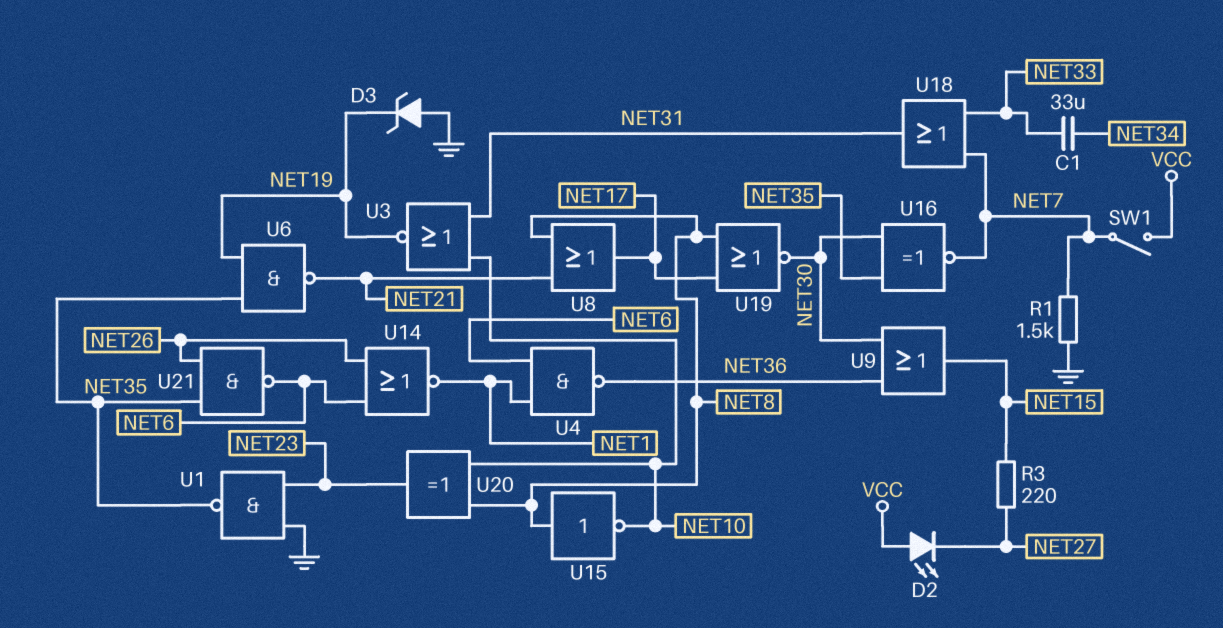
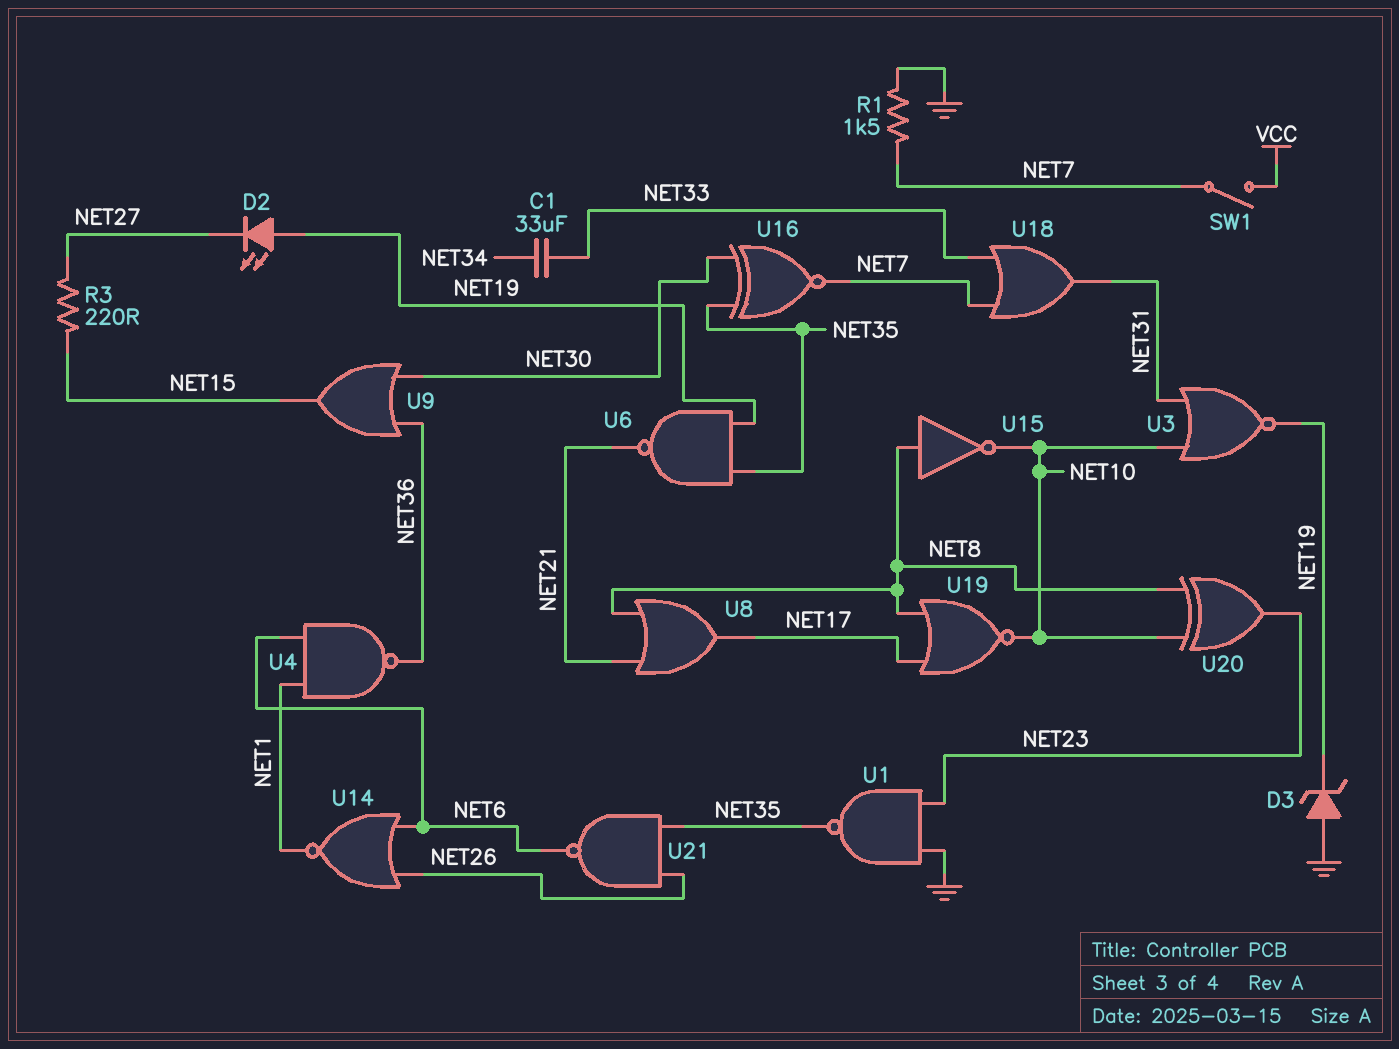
D2: LED (A VCC, K NET27) -> LED (A NET19, K NET27)
U19: NOR (in NET8, in NET17, out NET30) -> NOR (in NET8, in NET17, out NET10)

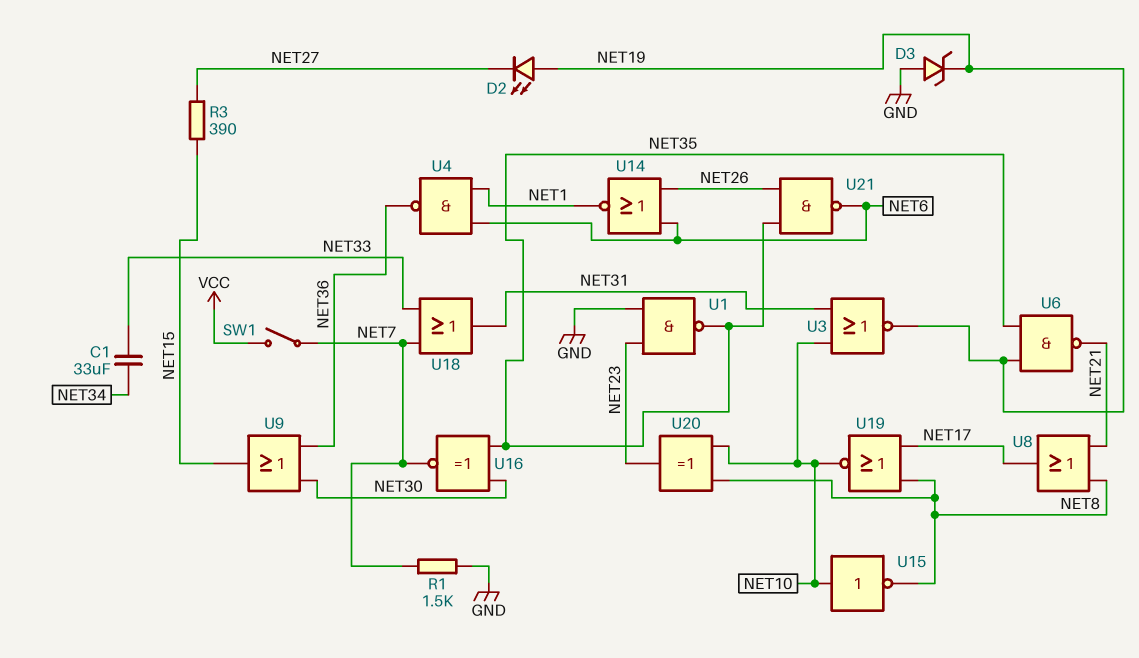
R3: 220 (NET15, NET27) -> 390 (NET15, NET27)
U15: NOT (in NET8, out NET10) -> NOT (in NET10, out NET8)

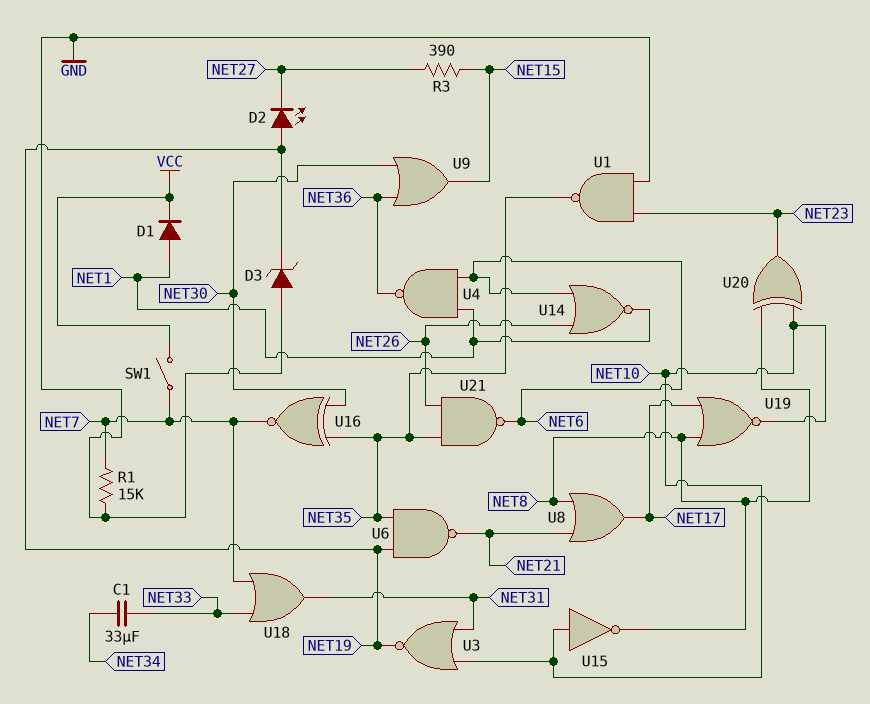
D1: none -> diode (A NET1, K VCC)
R1: 1.5k (GND, NET7) -> 15k (GND, NET7)

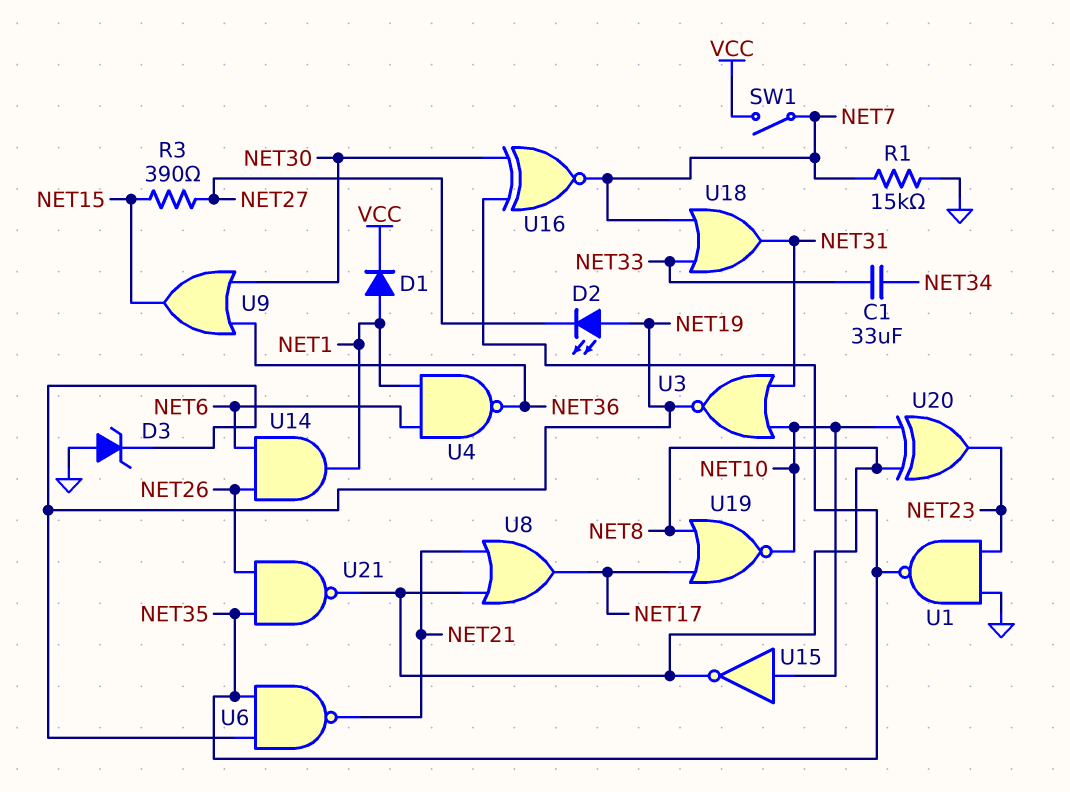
U14: NOR (in NET6, in NET26, out NET1) -> AND (in NET6, in NET26, out NET1)
U21: NAND (in NET26, in NET35, out NET6) -> NAND (in NET26, in NET35, out NET8)

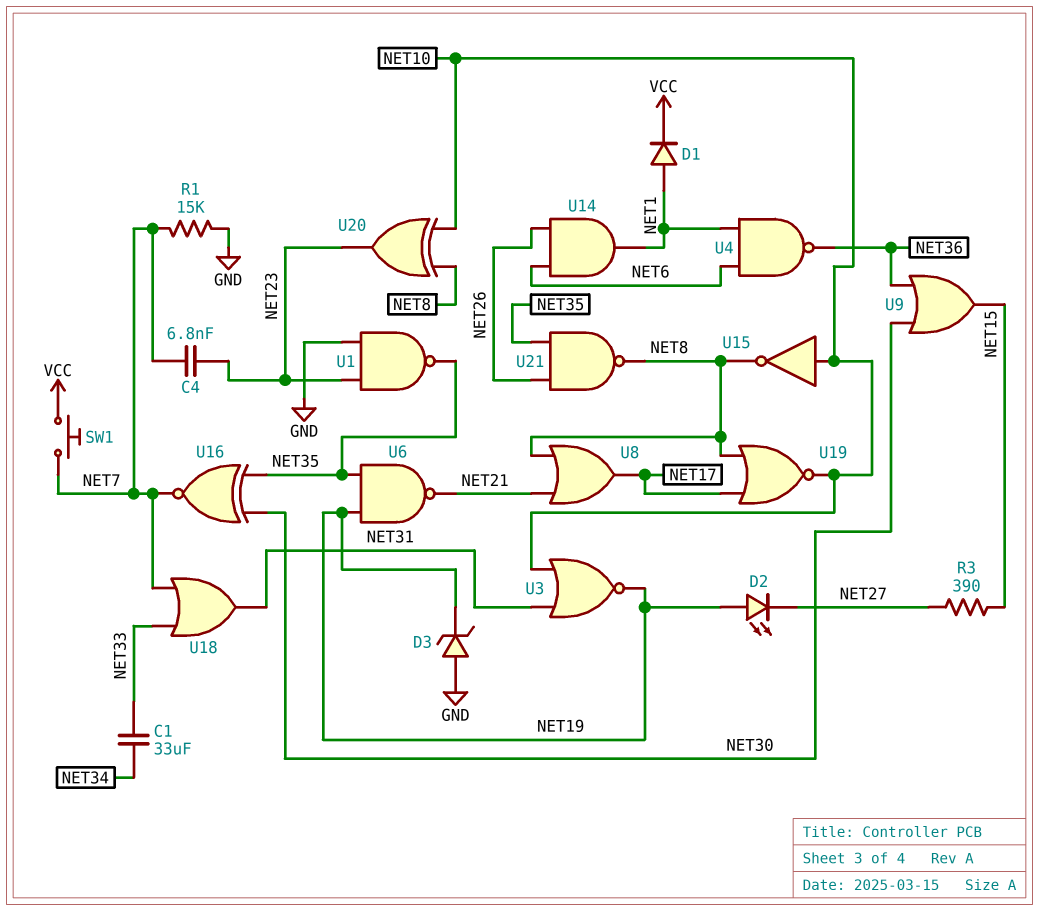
C4: none -> 6.8nF (NET7, NET23)
SW1: switch (NET7, VCC) -> button (NET7, VCC)

